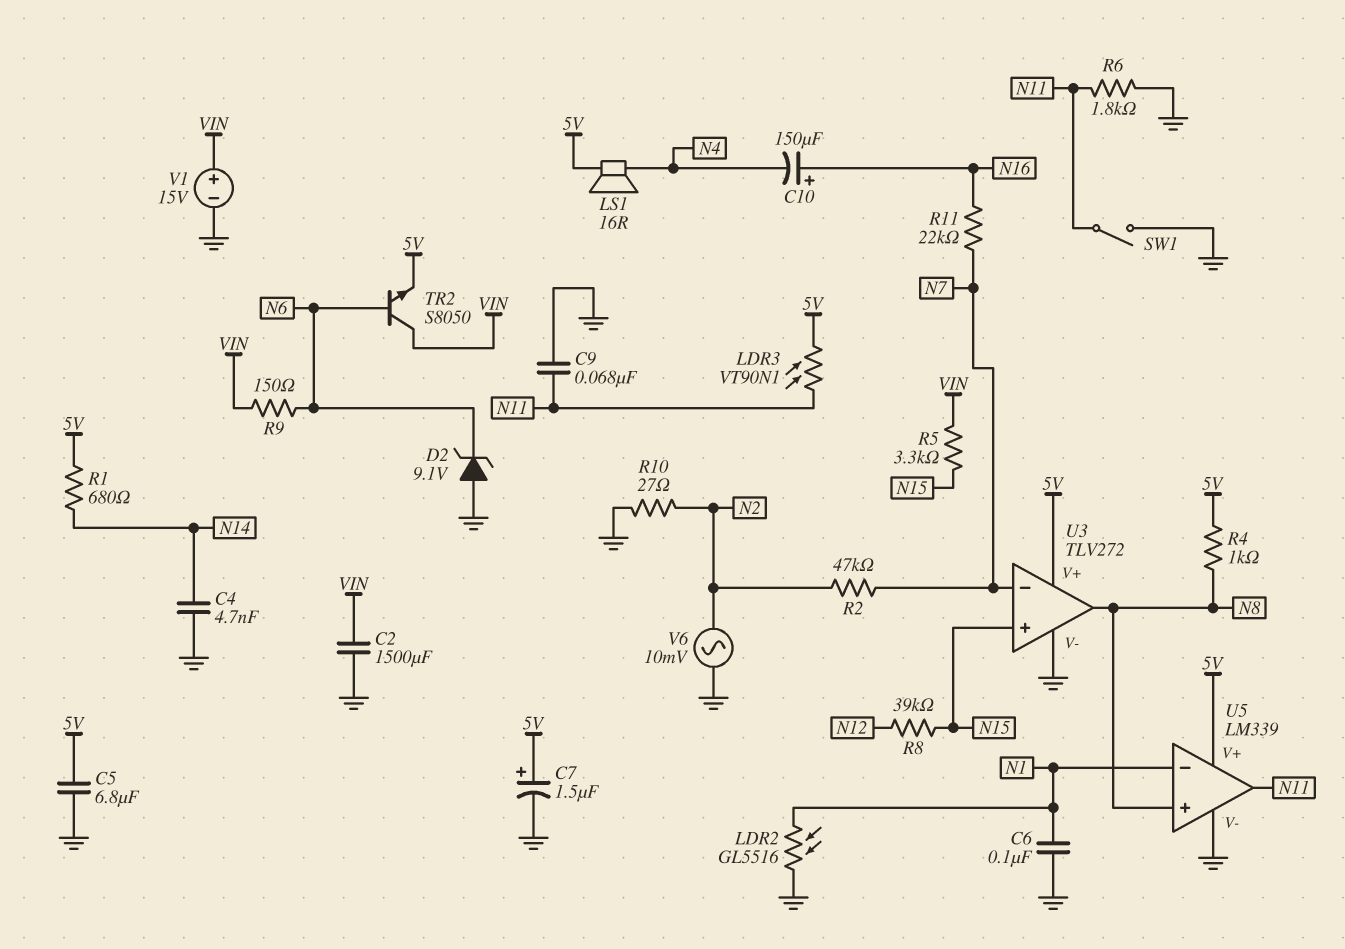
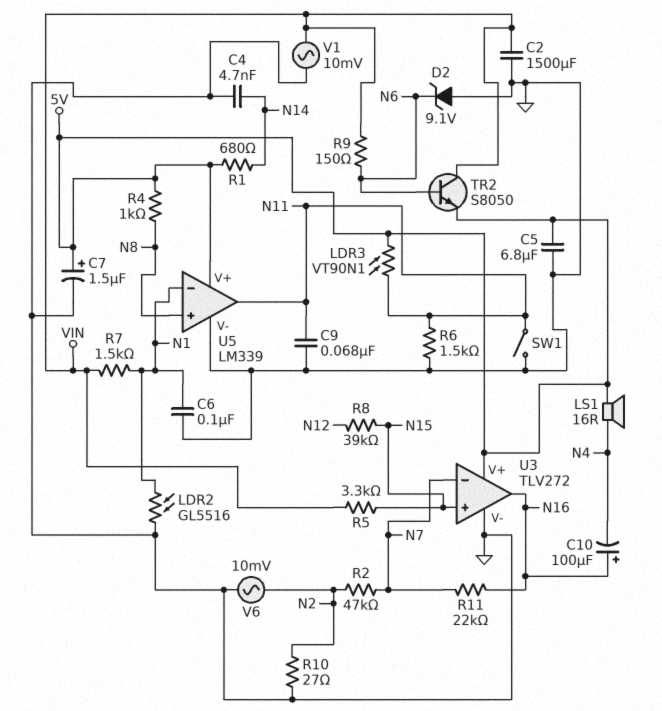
C10: 150uF (plus N16, minus N4) -> 100uF (plus N16, minus N4)
R6: 1.8k (GND, N11) -> 1.5k (GND, N11)
R7: none -> 1.5k (N1, VIN)
U3 pin out: N8 -> N16
V1: 15V (plus VIN, minus GND) -> AC 10mV (GND, VIN)

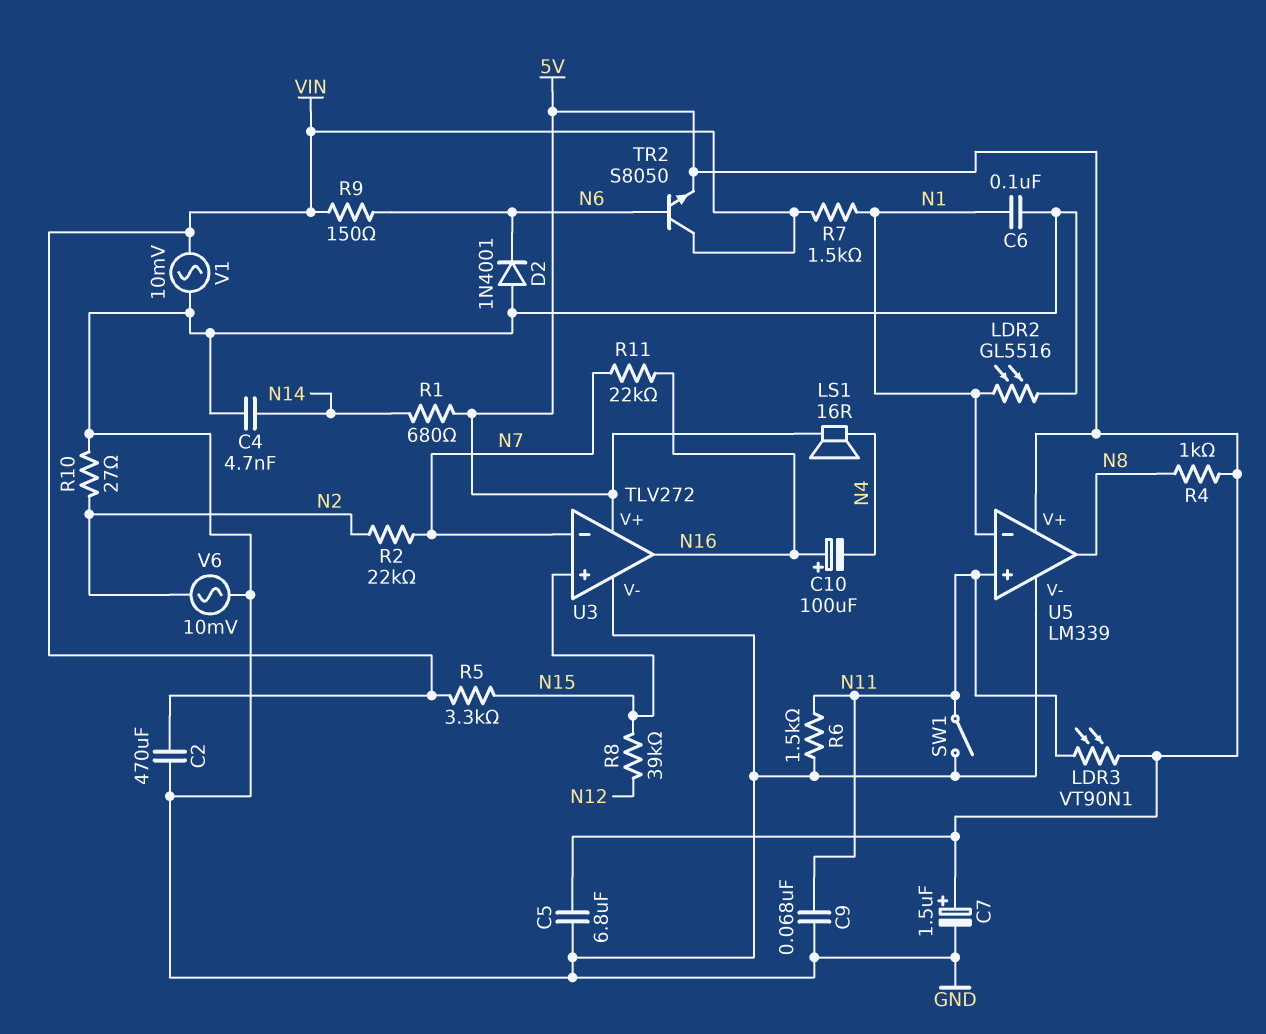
C2: 1500uF (GND, VIN) -> 470uF (GND, VIN)
D2: zener 9.1V (A GND, K N6) -> diode 1N4001 (A GND, K N6)
R2: 47k (N2, N7) -> 22k (N2, N7)
U5 pin in+: N8 -> N11
U5 pin out: N11 -> N8

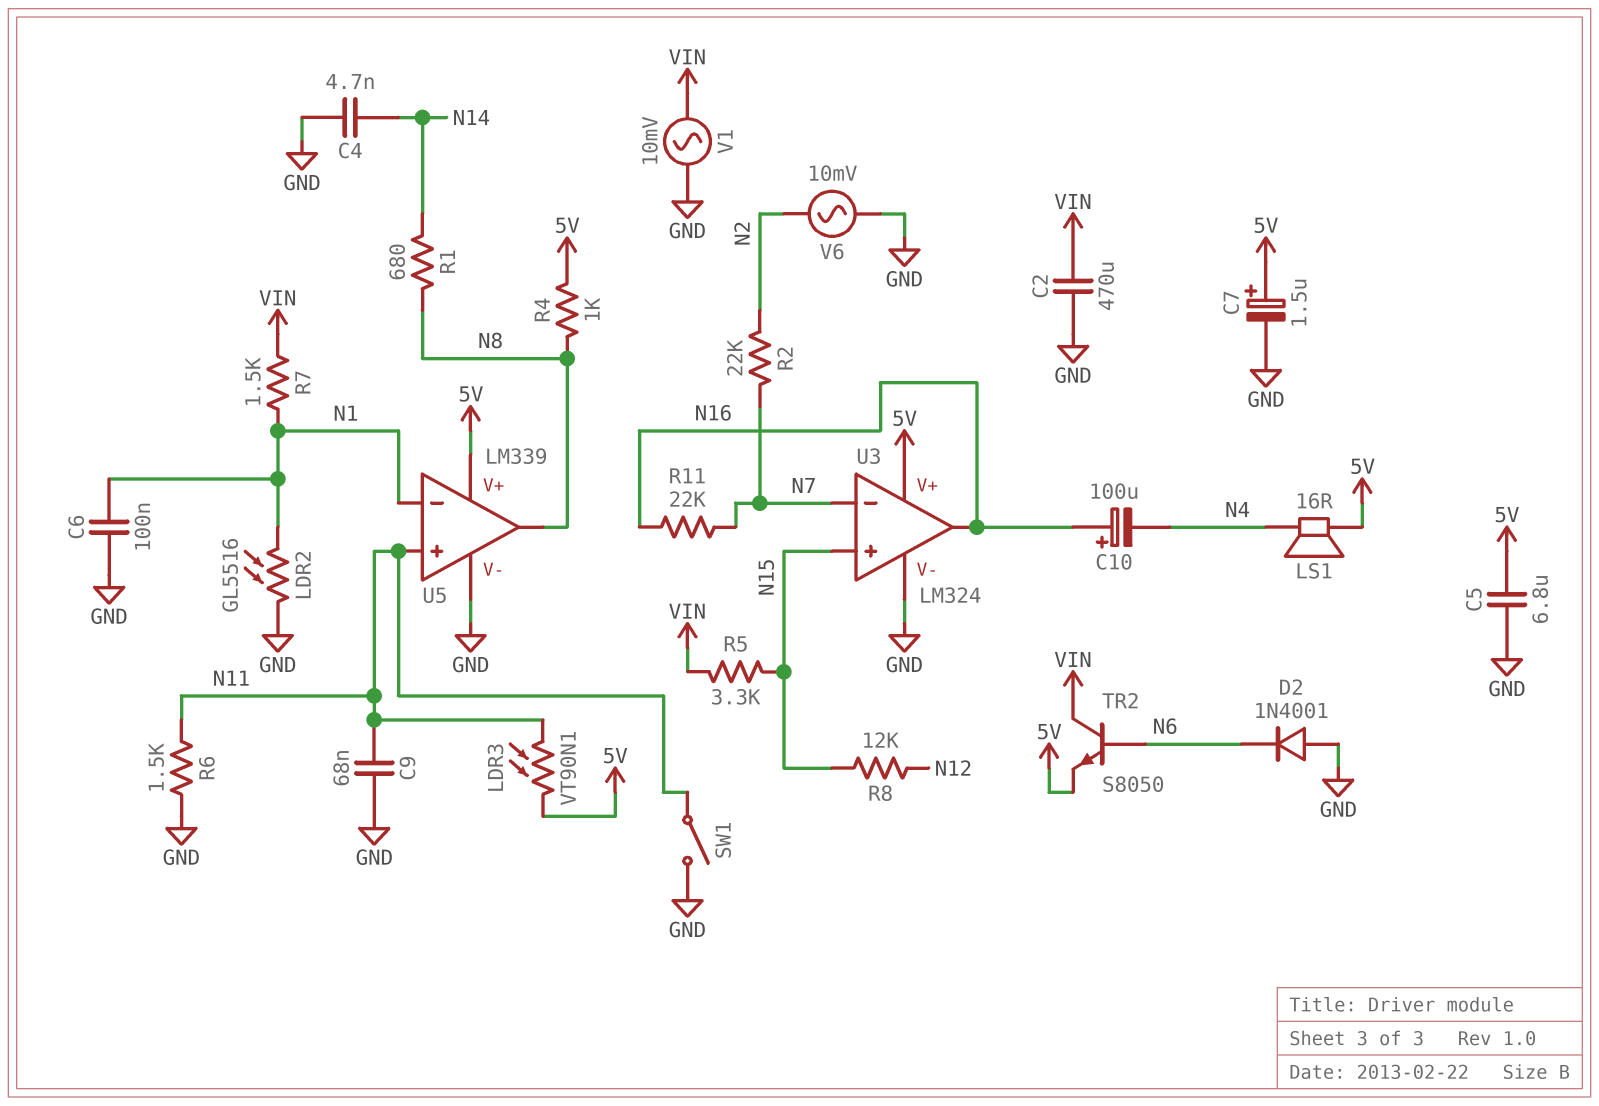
R1: 680 (5V, N14) -> 680 (N8, N14)
R8: 39k (N12, N15) -> 12k (N12, N15)
R9: 150 (N6, VIN) -> none
R10: 27 (GND, N2) -> none
U3: TLV272 -> LM324

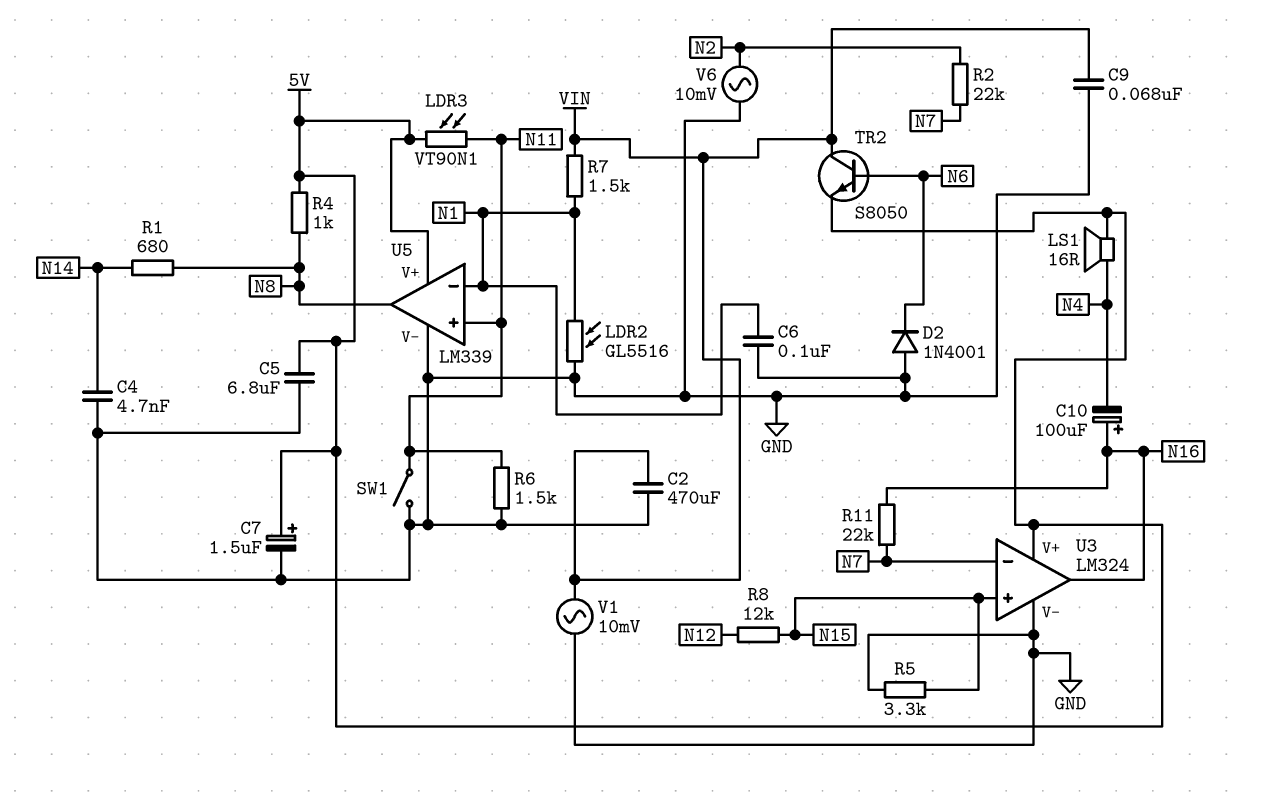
C9: 68nF (GND, N11) -> 68nF (GND, VIN)
R5: 3.3k (N15, VIN) -> 3.3k (GND, N15)

